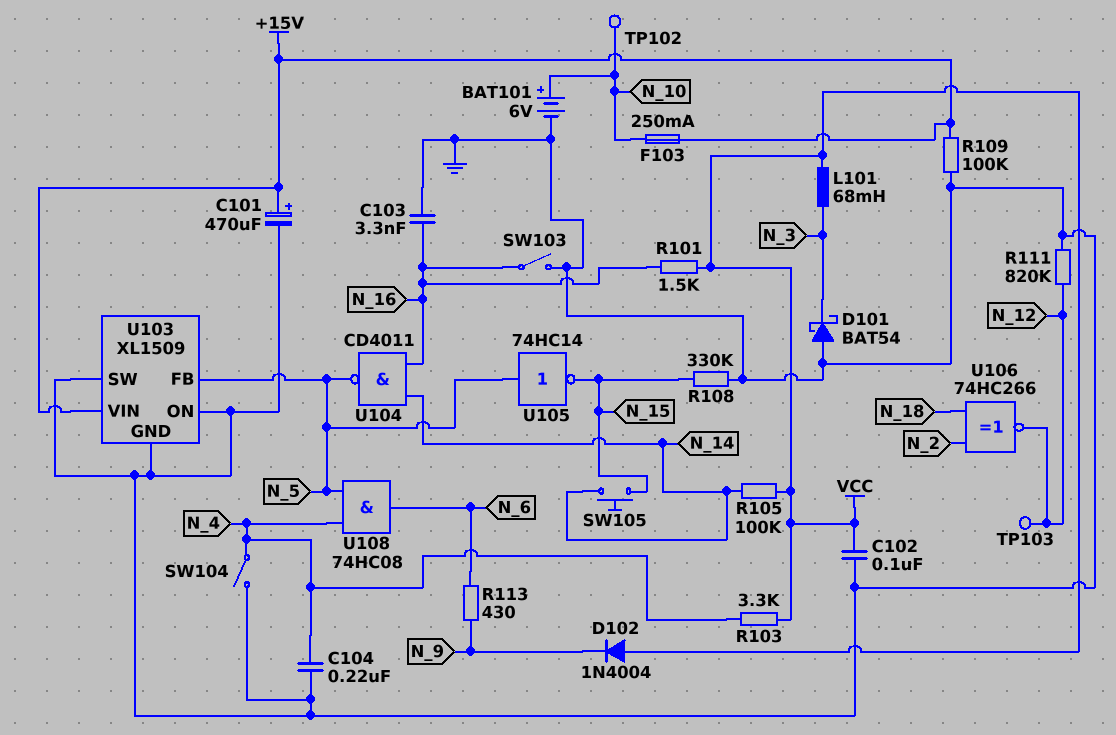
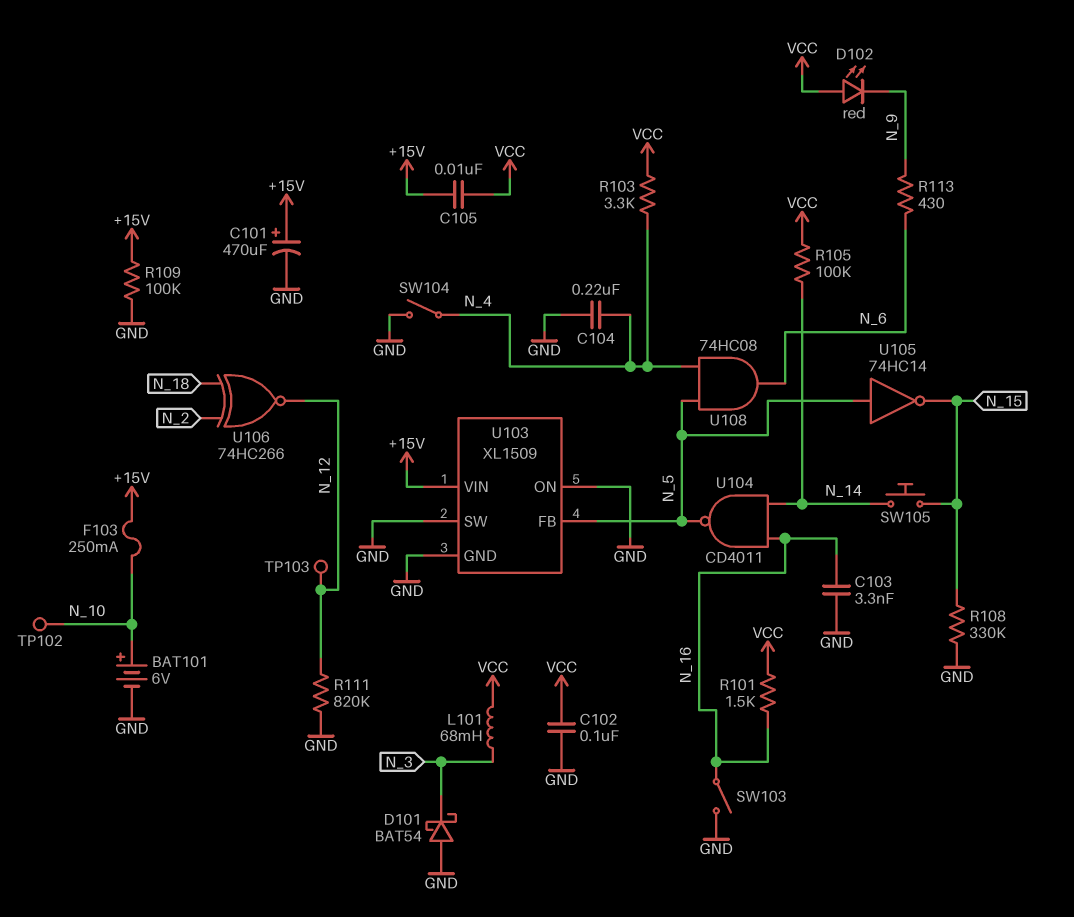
C105: none -> 10nF (+15V, VCC)
D102: diode 1N4004 (A VCC, K N_9) -> LED red (A VCC, K N_9)

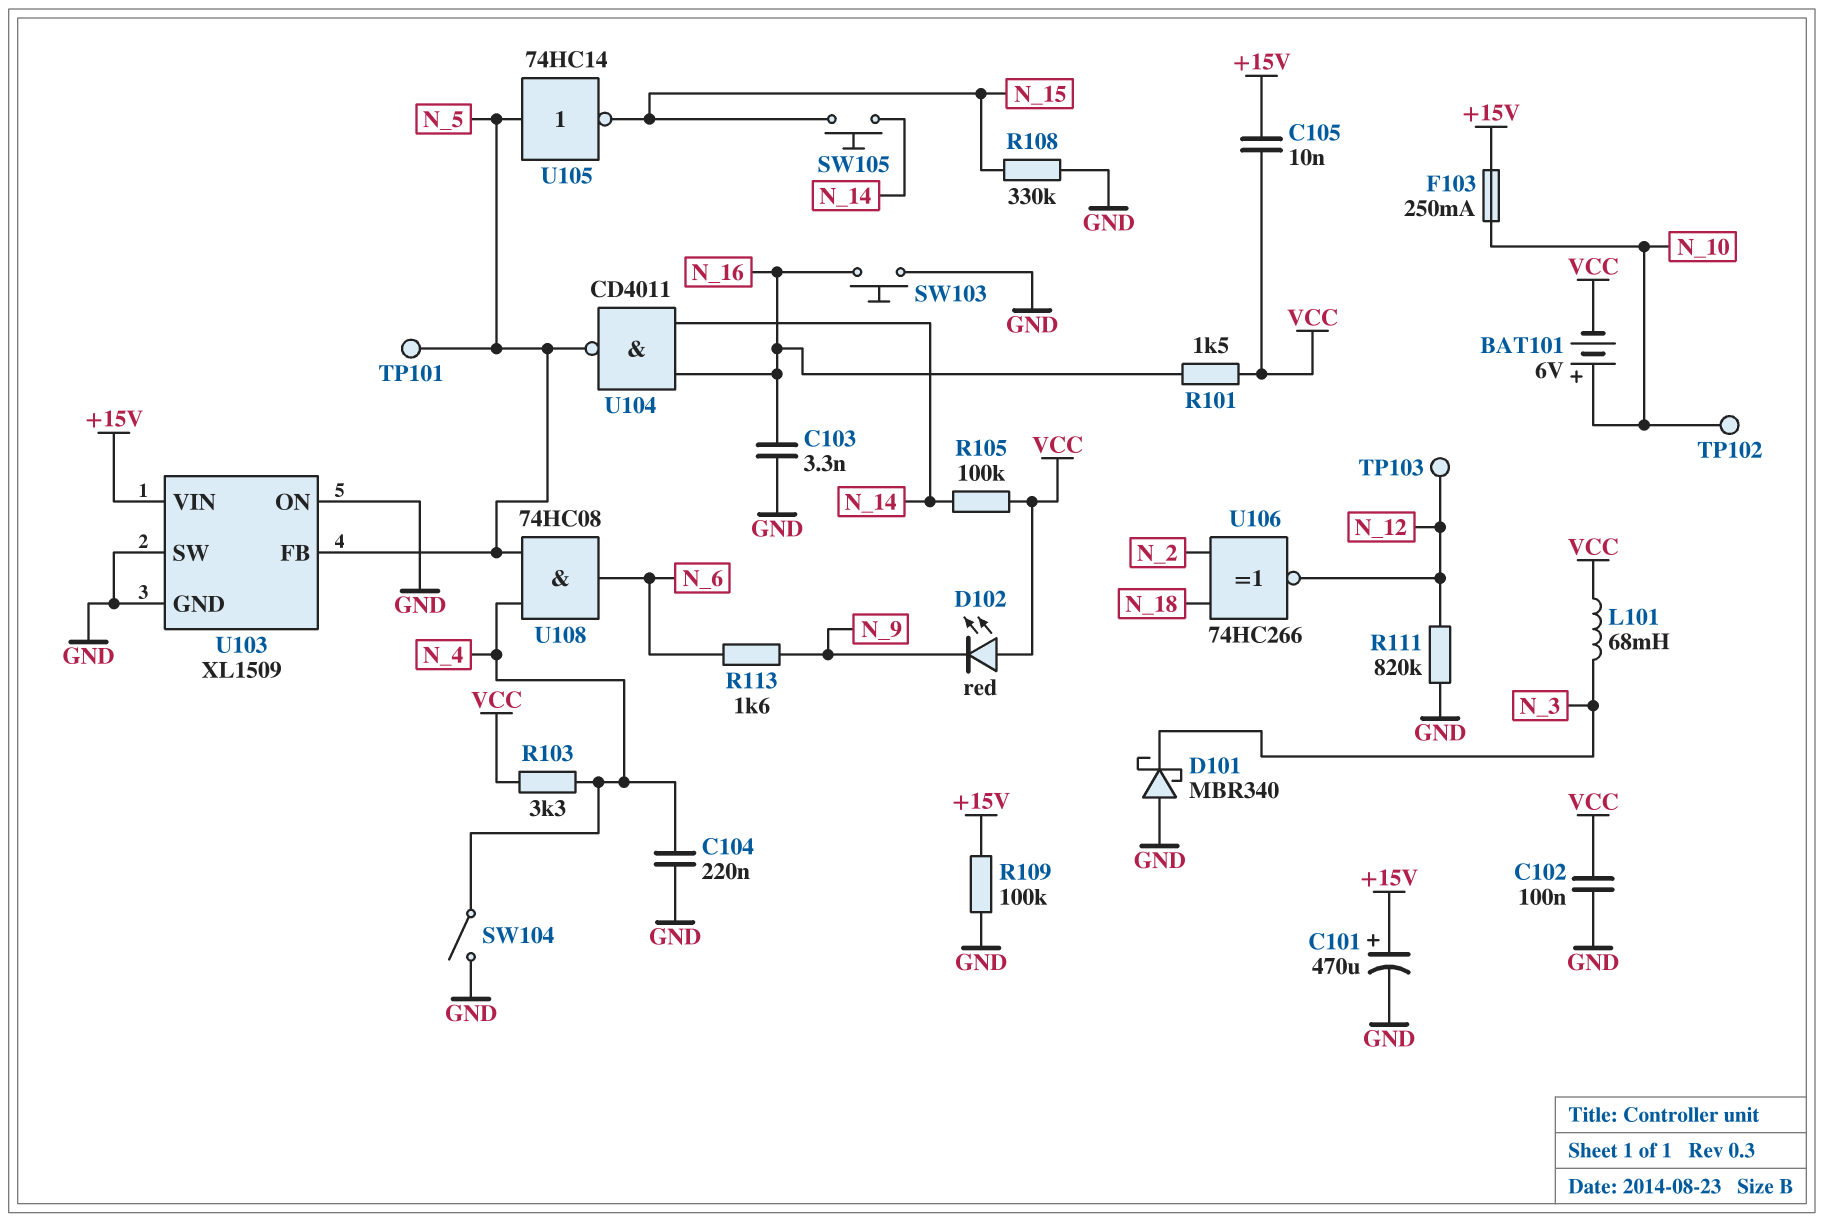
BAT101: 6V (plus N_10, minus GND) -> 6V (plus N_10, minus VCC)
D101: schottky BAT54 (A GND, K N_3) -> schottky MBR340 (A GND, K N_3)
R113: 430 (N_6, N_9) -> 1.6k (N_6, N_9)
SW103: switch (GND, N_16) -> button (GND, N_16)
TP101: none -> test point (N_5)

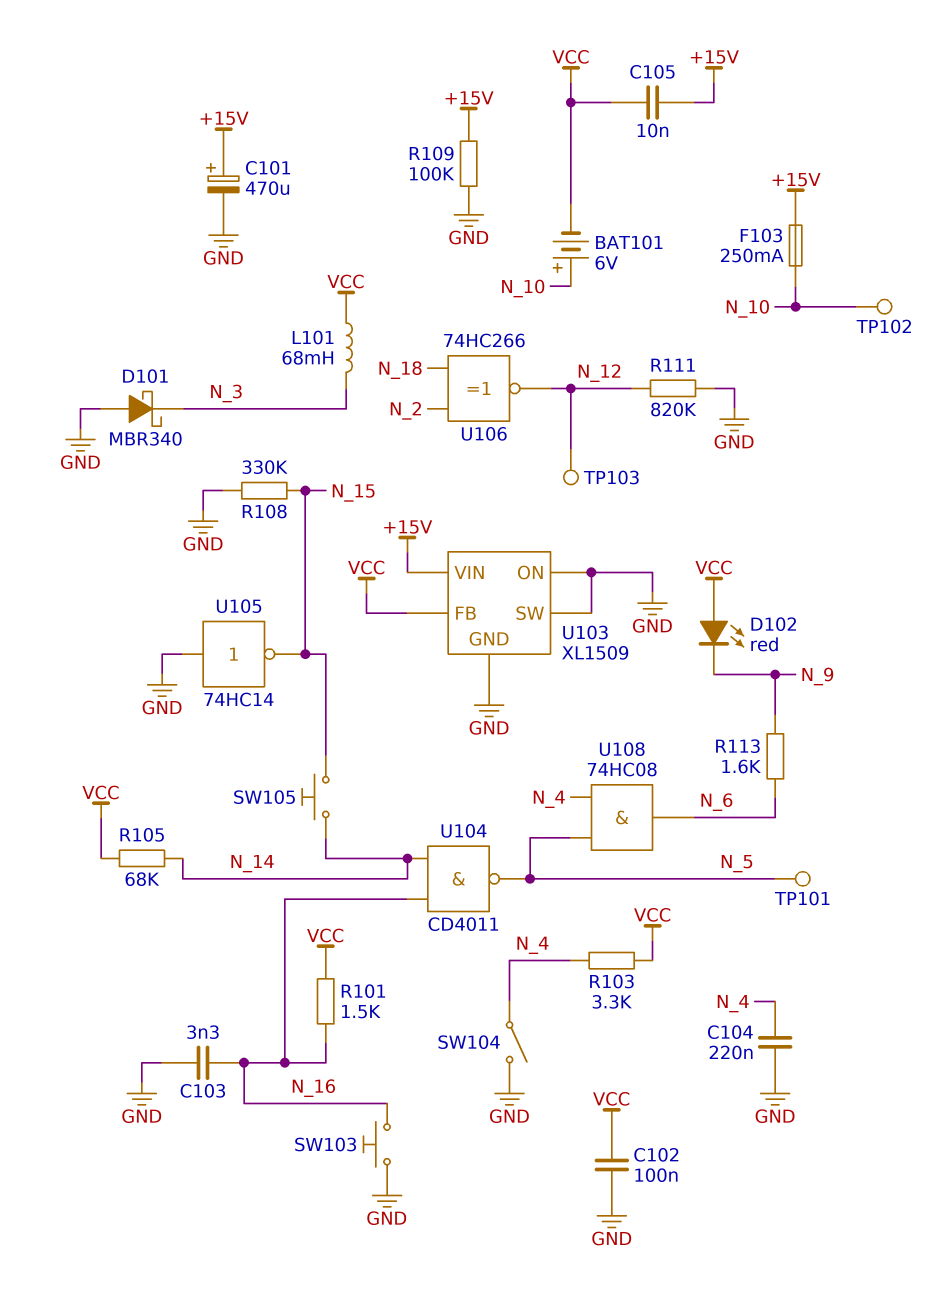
R105: 100k (N_14, VCC) -> 68k (N_14, VCC)
U103 pin FB: N_5 -> VCC
U105: NOT 74HC14 (in N_5, out N_15) -> NOT 74HC14 (in GND, out N_15)

